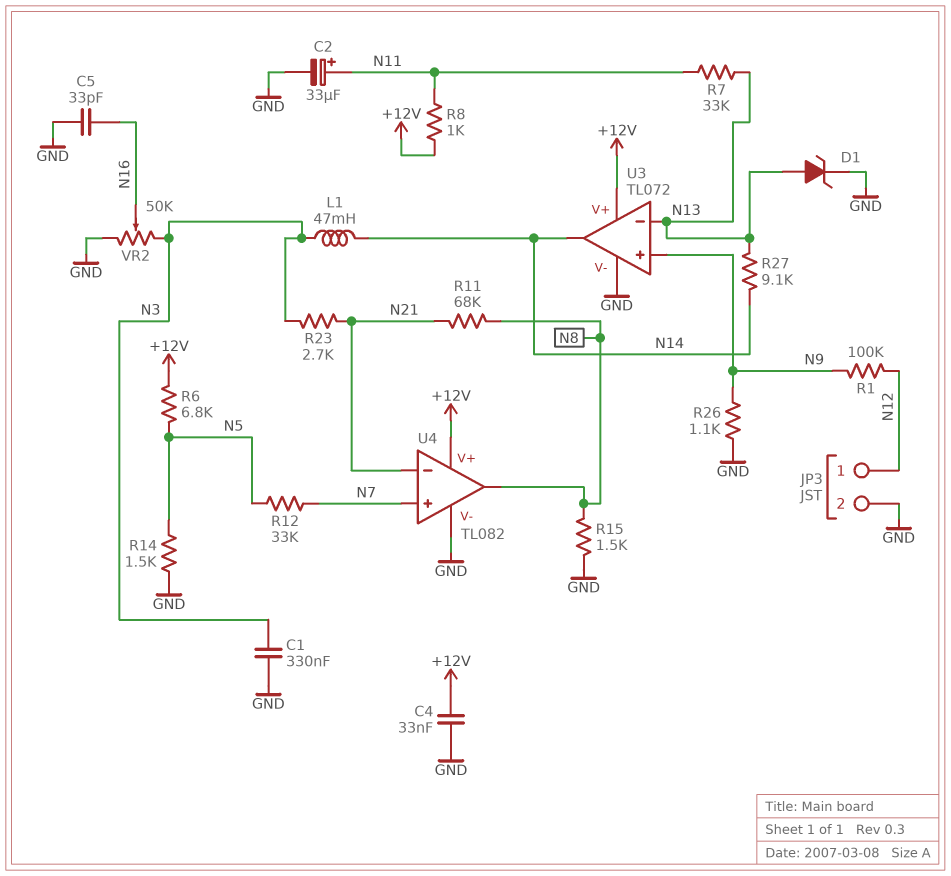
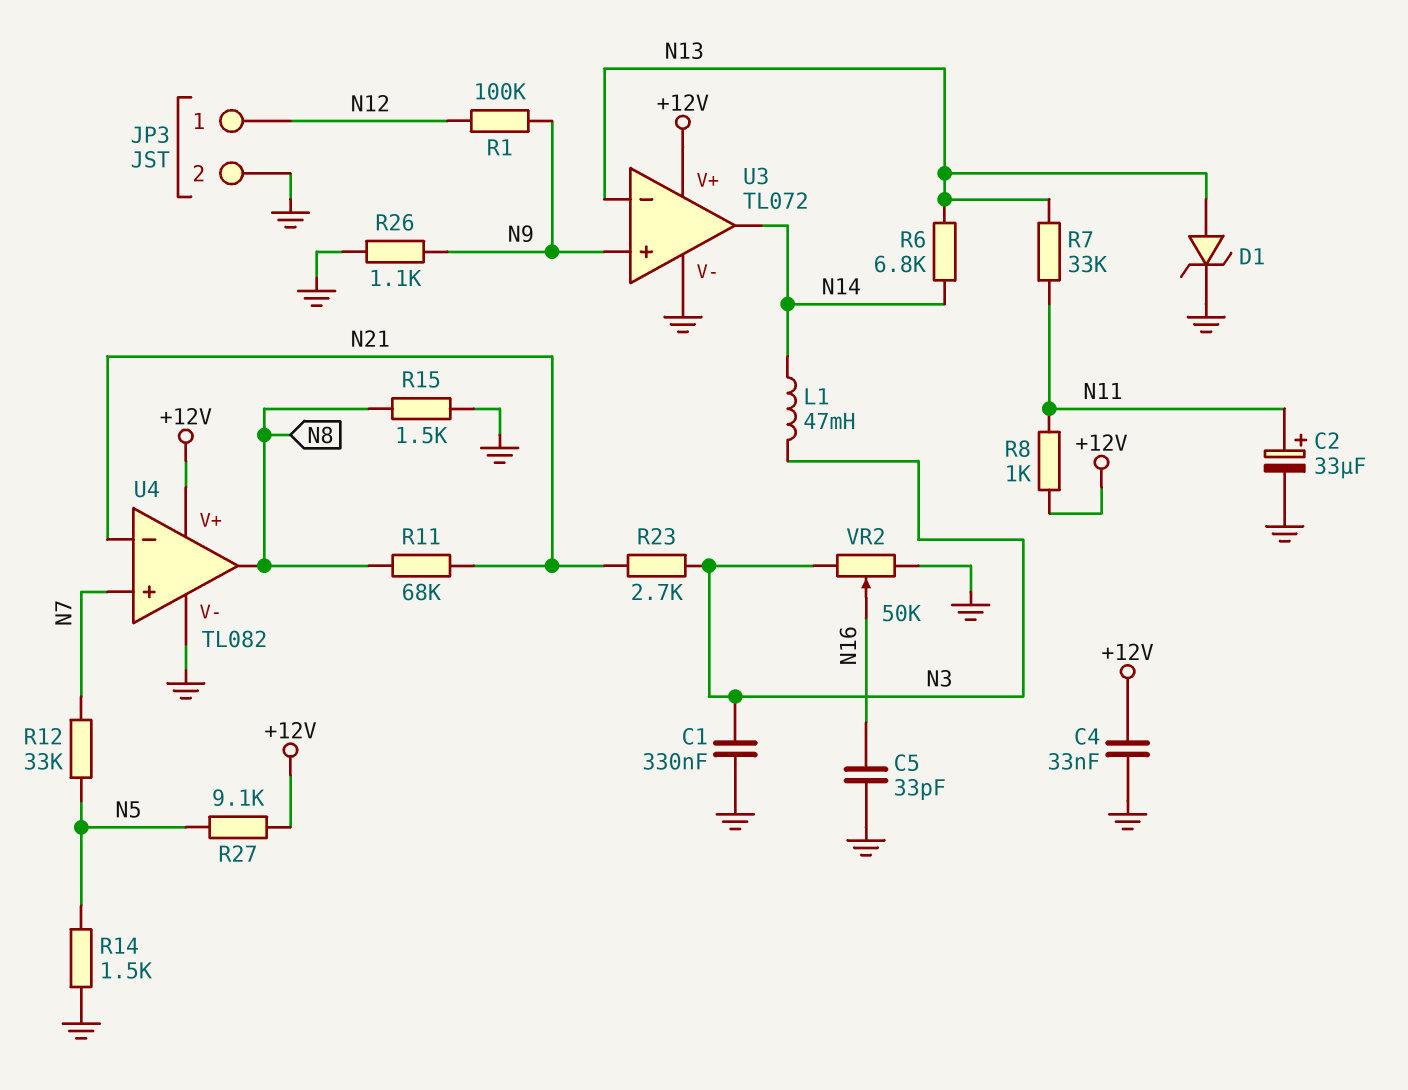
R6: 6.8k (+12V, N5) -> 6.8k (N13, N14)
R27: 9.1k (N13, N14) -> 9.1k (+12V, N5)

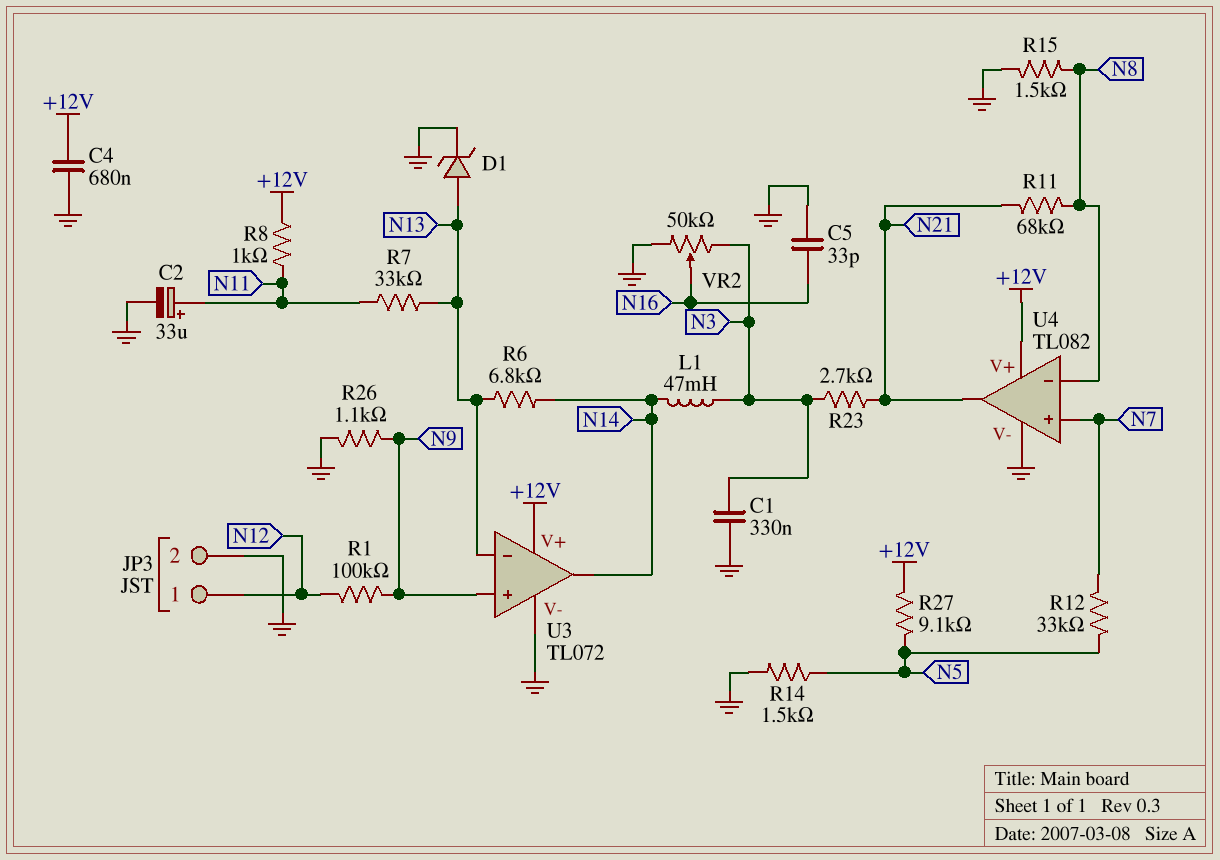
C4: 33nF (+12V, GND) -> 680nF (+12V, GND)
U4 pin in-: N21 -> N8
U4 pin out: N8 -> N21

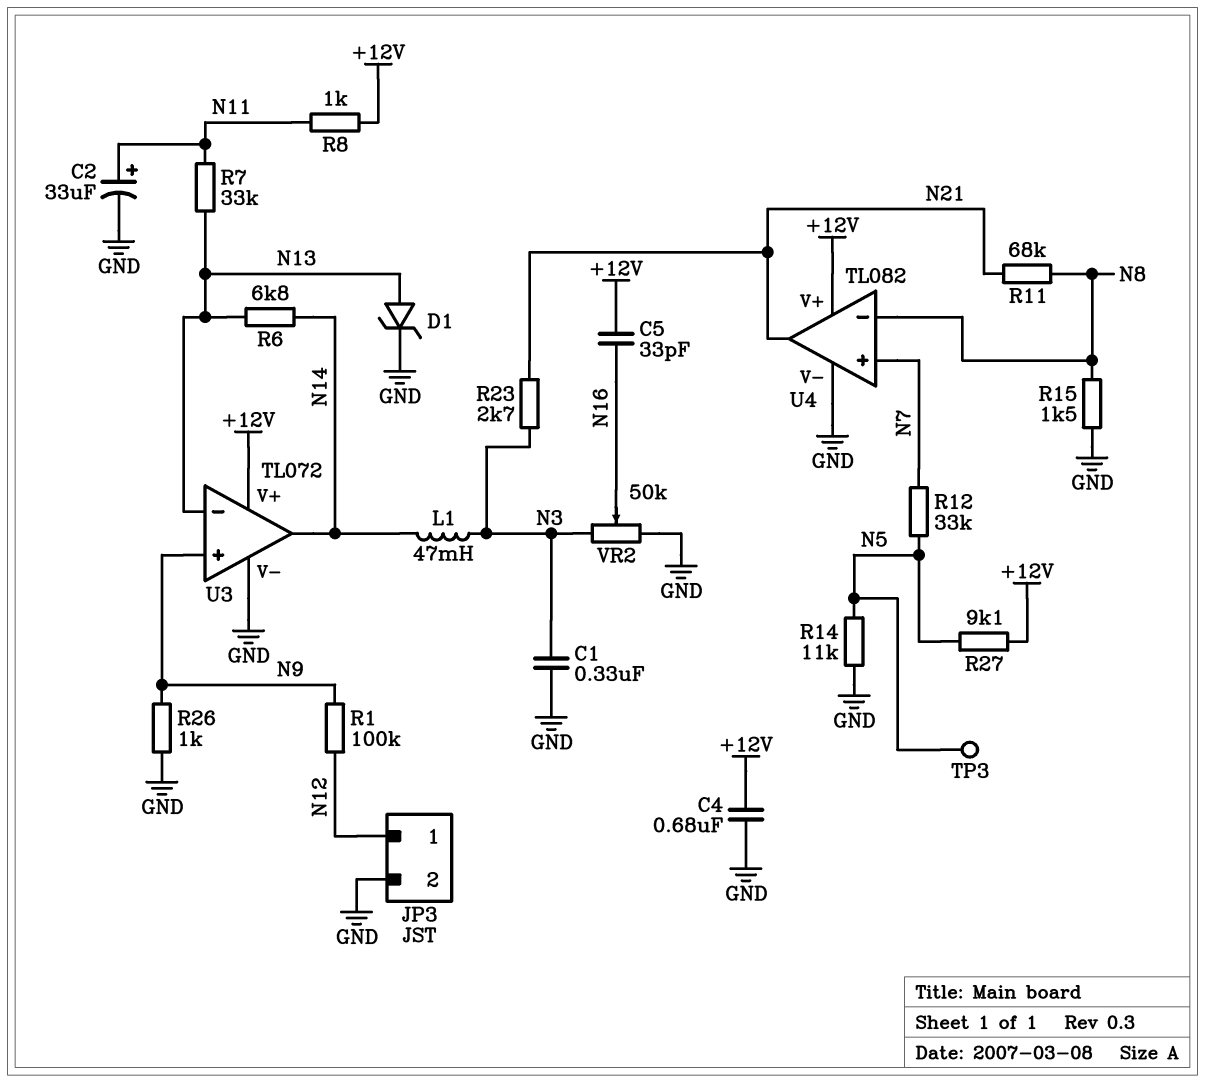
C5: 33pF (GND, N16) -> 33pF (+12V, N16)
R14: 1.5k (GND, N5) -> 11k (GND, N5)
R26: 1.1k (GND, N9) -> 1k (GND, N9)
TP3: none -> test point (N5)

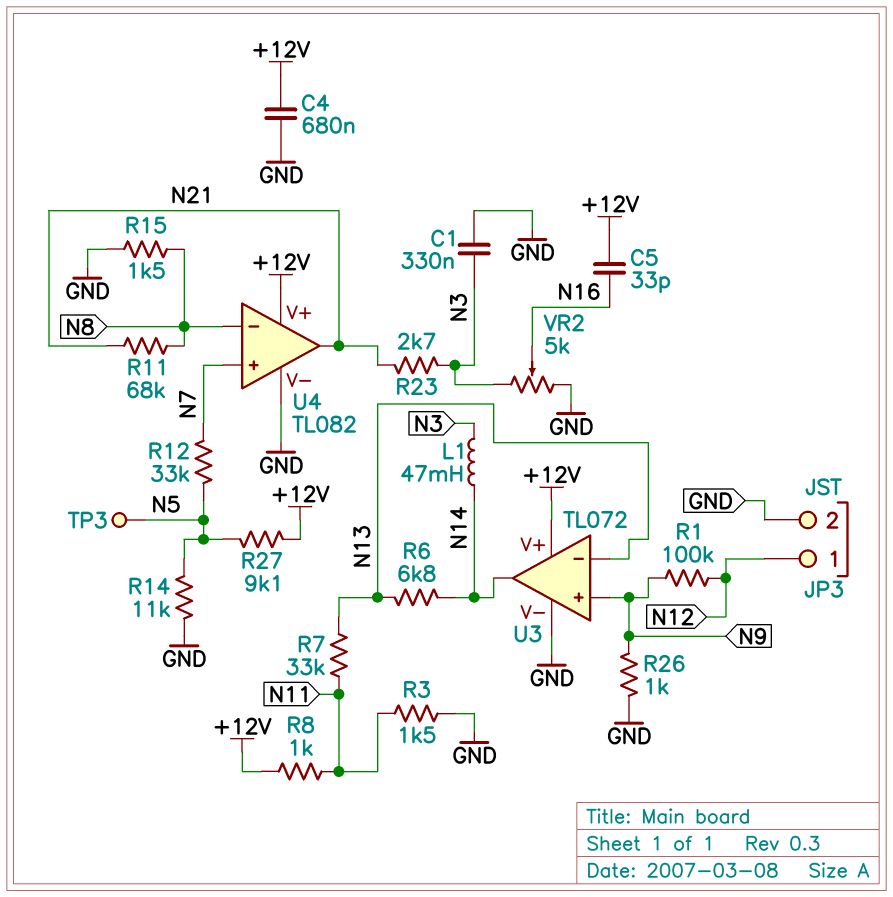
C2: 33uF (plus N11, minus GND) -> none
D1: zener (A N13, K GND) -> none
R3: none -> 1.5k (GND, N11)
VR2: 50k (GND, N3, wiper N16) -> 5k (GND, N3, wiper N16)

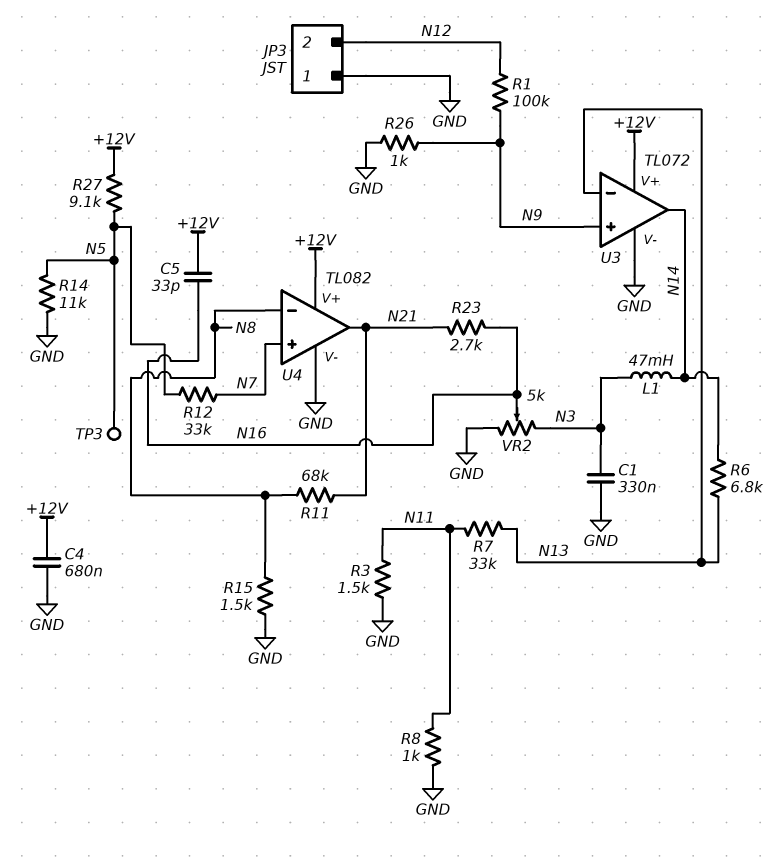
JP3 pin 1: N12 -> GND
JP3 pin 2: GND -> N12
R8: 1k (+12V, N11) -> 1k (GND, N11)
R23: 2.7k (N3, N21) -> 2.7k (N16, N21)

